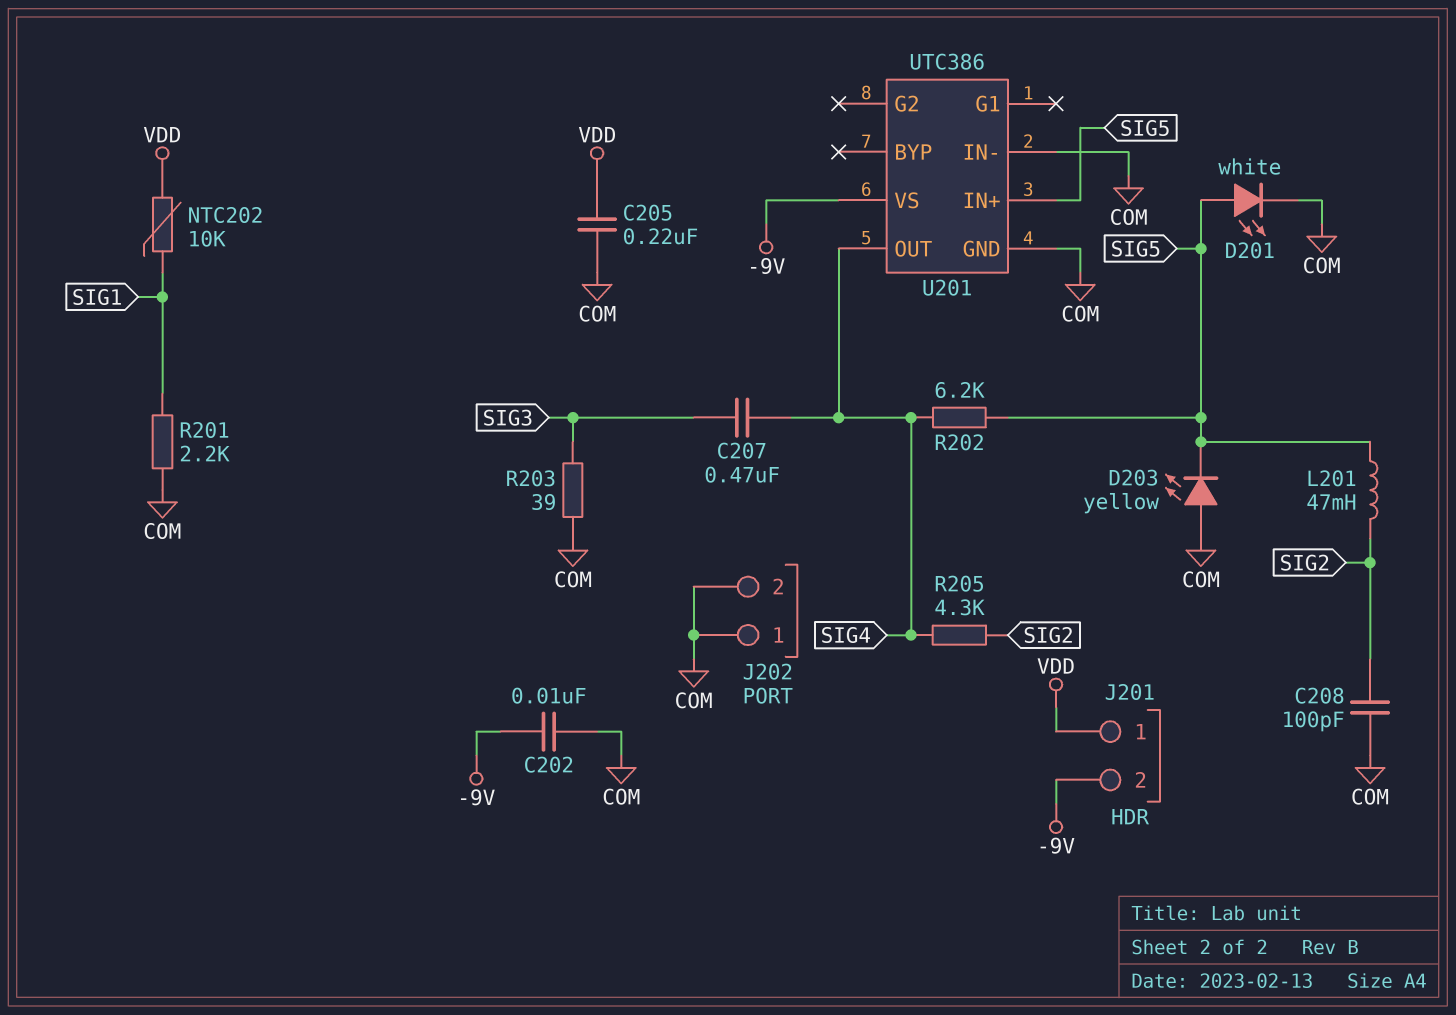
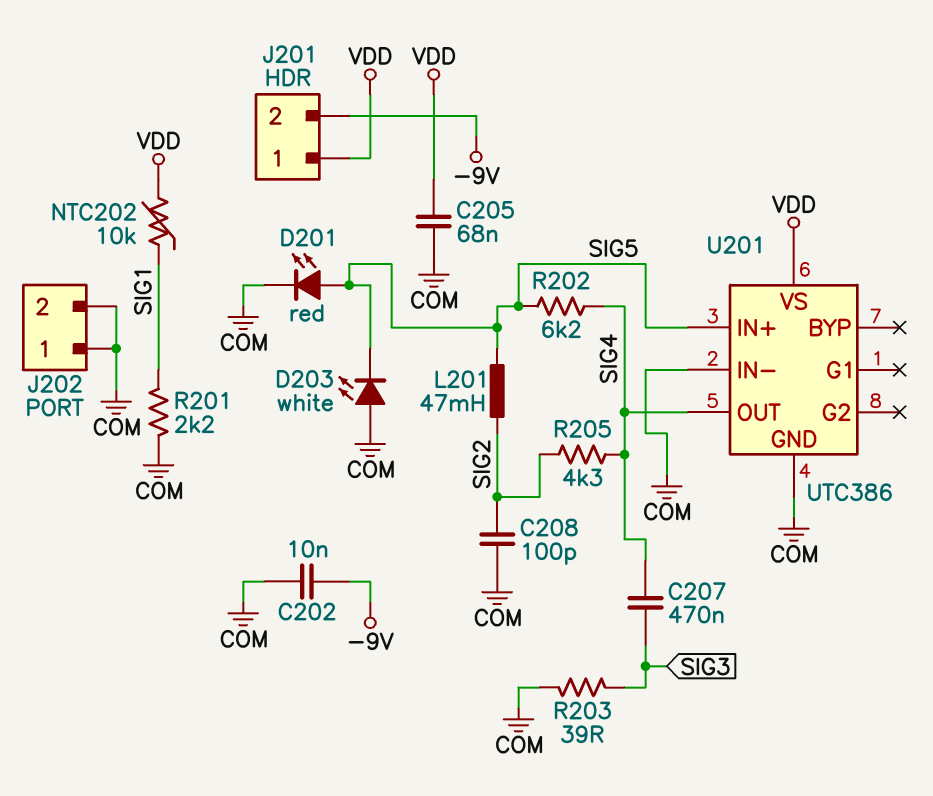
C205: 220nF (COM, VDD) -> 68nF (COM, VDD)
D201: LED white (A SIG5, K COM) -> LED red (A SIG5, K COM)
D203: LED yellow (A COM, K SIG5) -> LED white (A COM, K SIG5)
U201 pin VS: -9V -> VDD

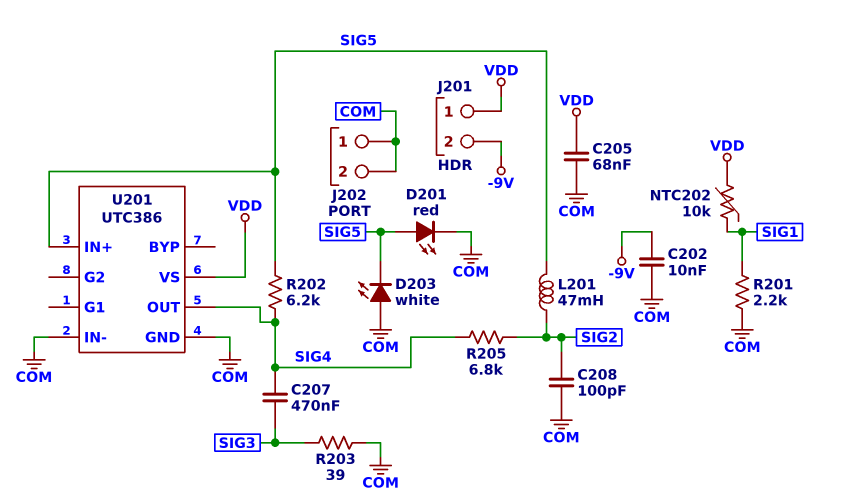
R205: 4.3k (SIG2, SIG4) -> 6.8k (SIG2, SIG4)

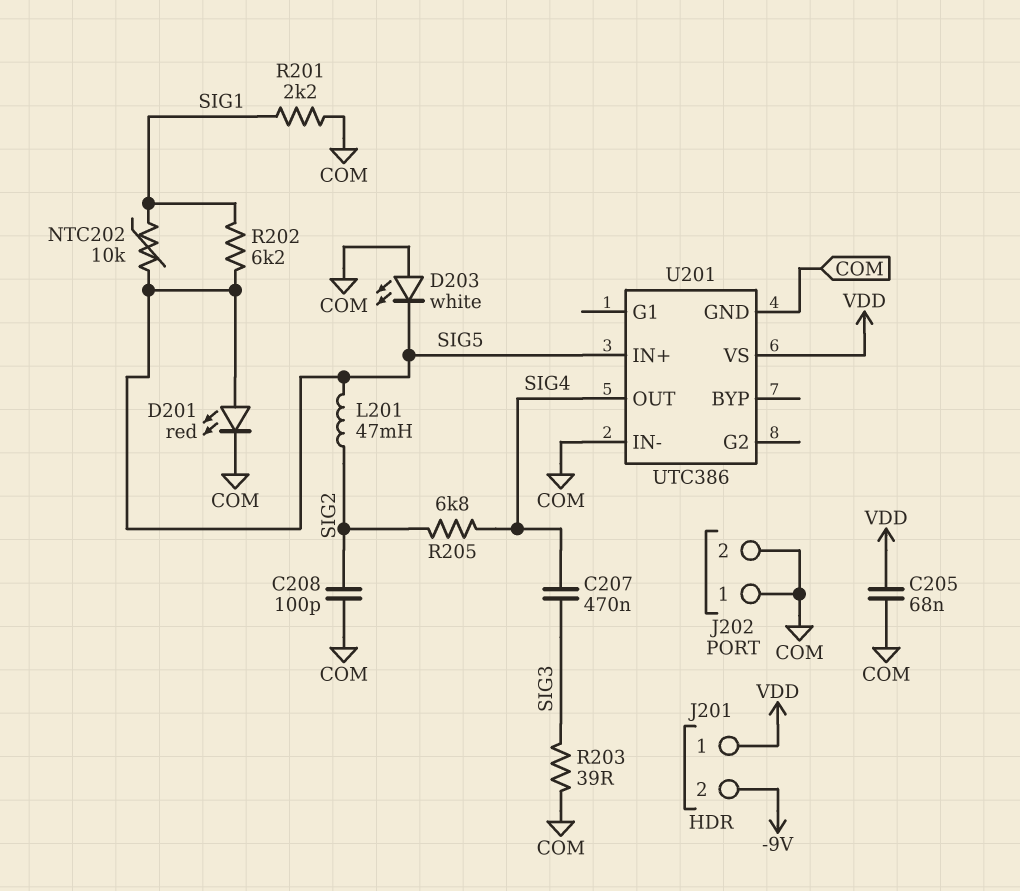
C202: 10nF (-9V, COM) -> none
NTC202: 10k (SIG1, VDD) -> 10k (SIG1, SIG5)
R202: 6.2k (SIG4, SIG5) -> 6.2k (SIG1, SIG5)

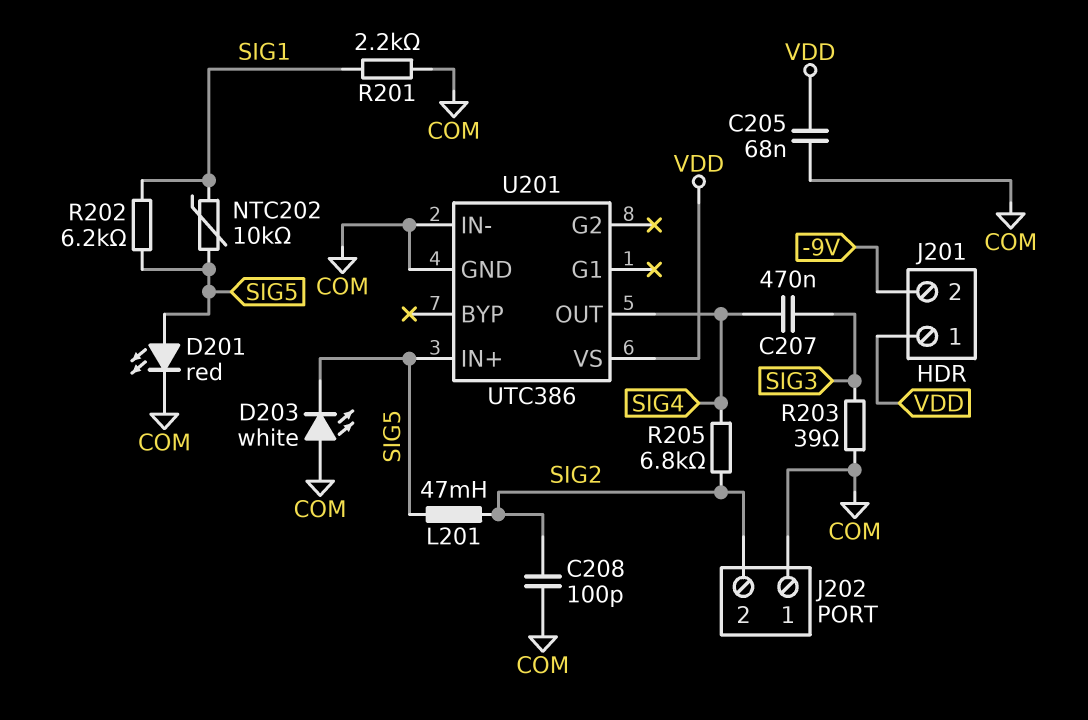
J202 pin 2: COM -> SIG2

